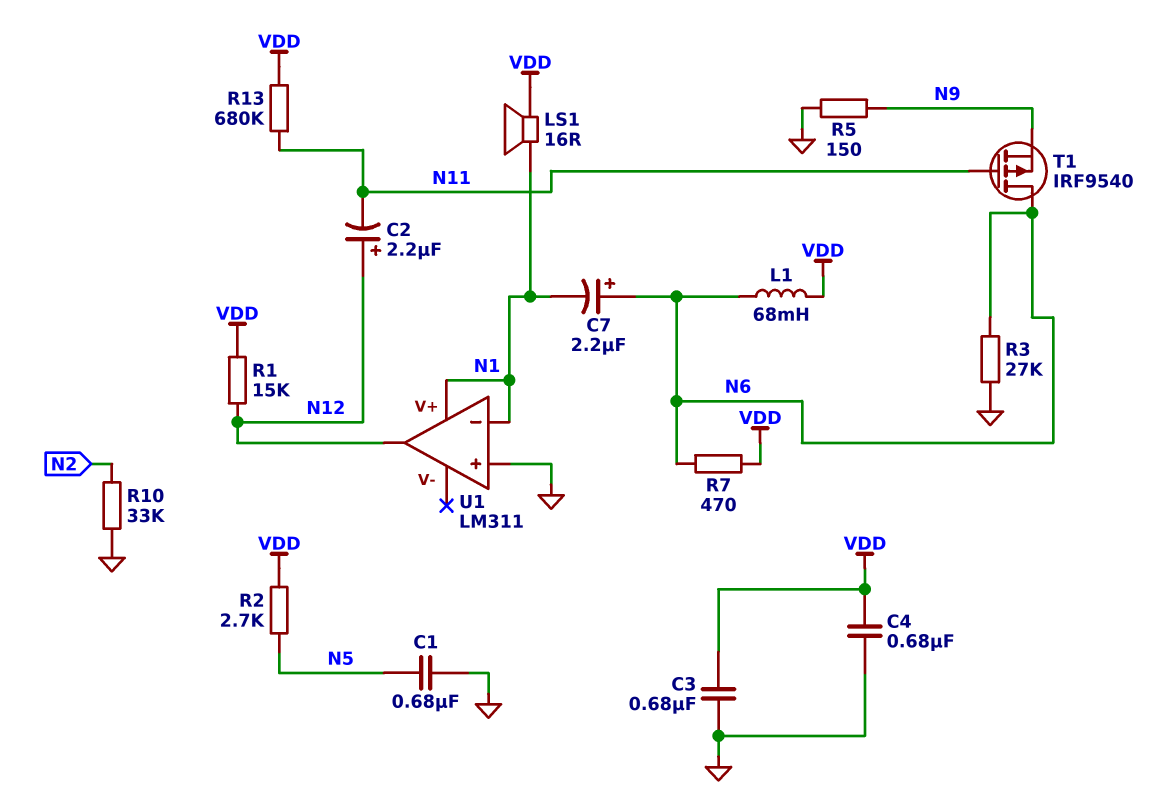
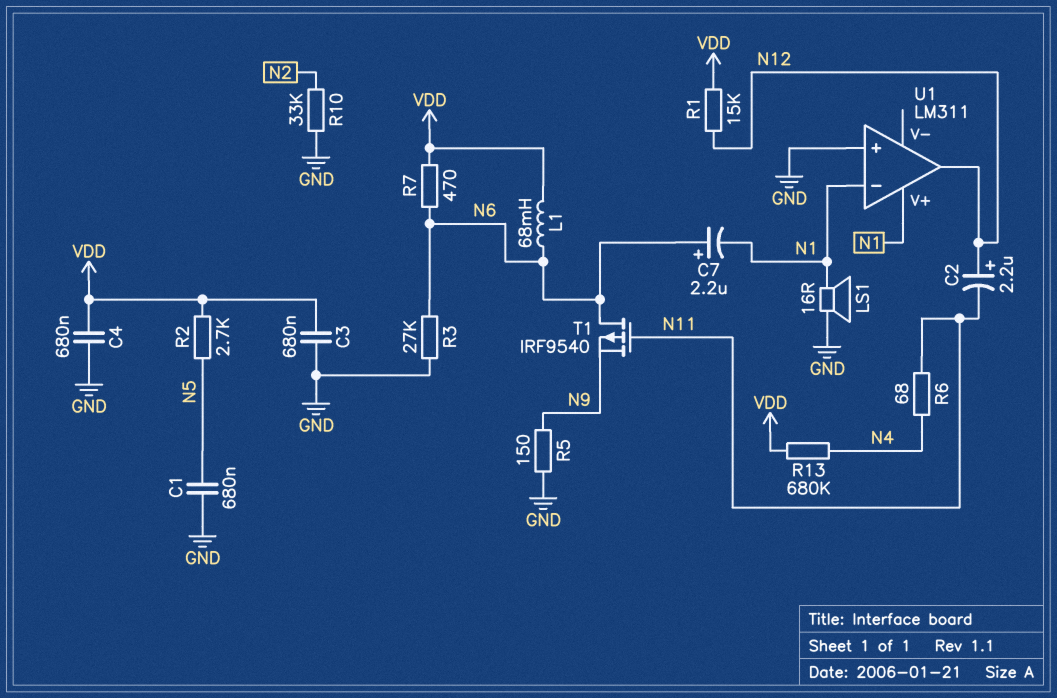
LS1: speaker 16R (N1, VDD) -> speaker 16R (GND, N1)
R6: none -> 68 (N4, N11)
R13: 680k (N11, VDD) -> 680k (N4, VDD)

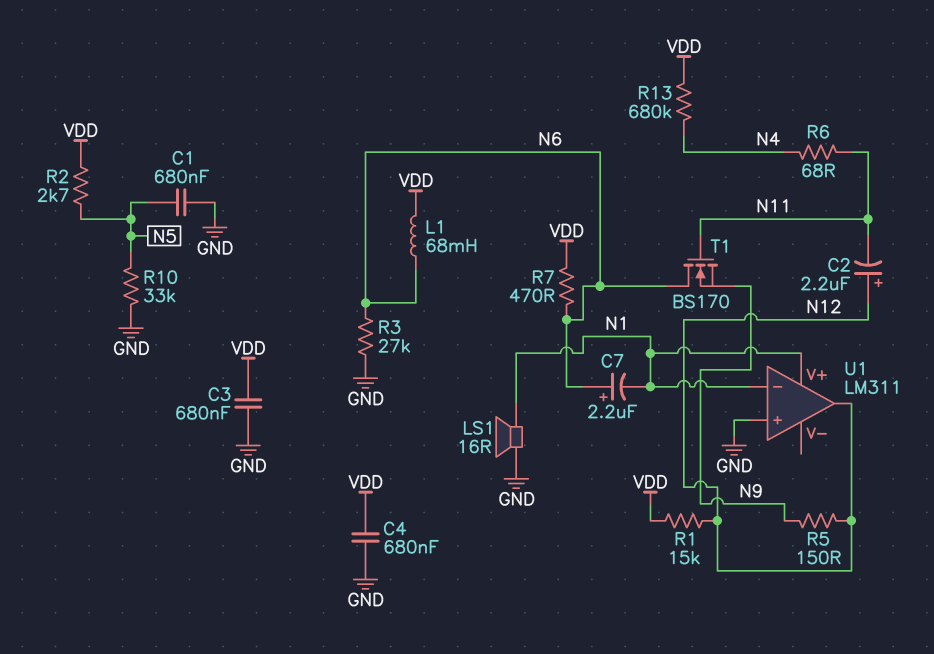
R5: 150 (GND, N9) -> 150 (N9, N12)
R10: 33k (GND, N2) -> 33k (GND, N5)
T1: PMOS IRF9540 (G N11, D N6, S N9) -> NMOS BS170 (G N11, D N6, S N9)

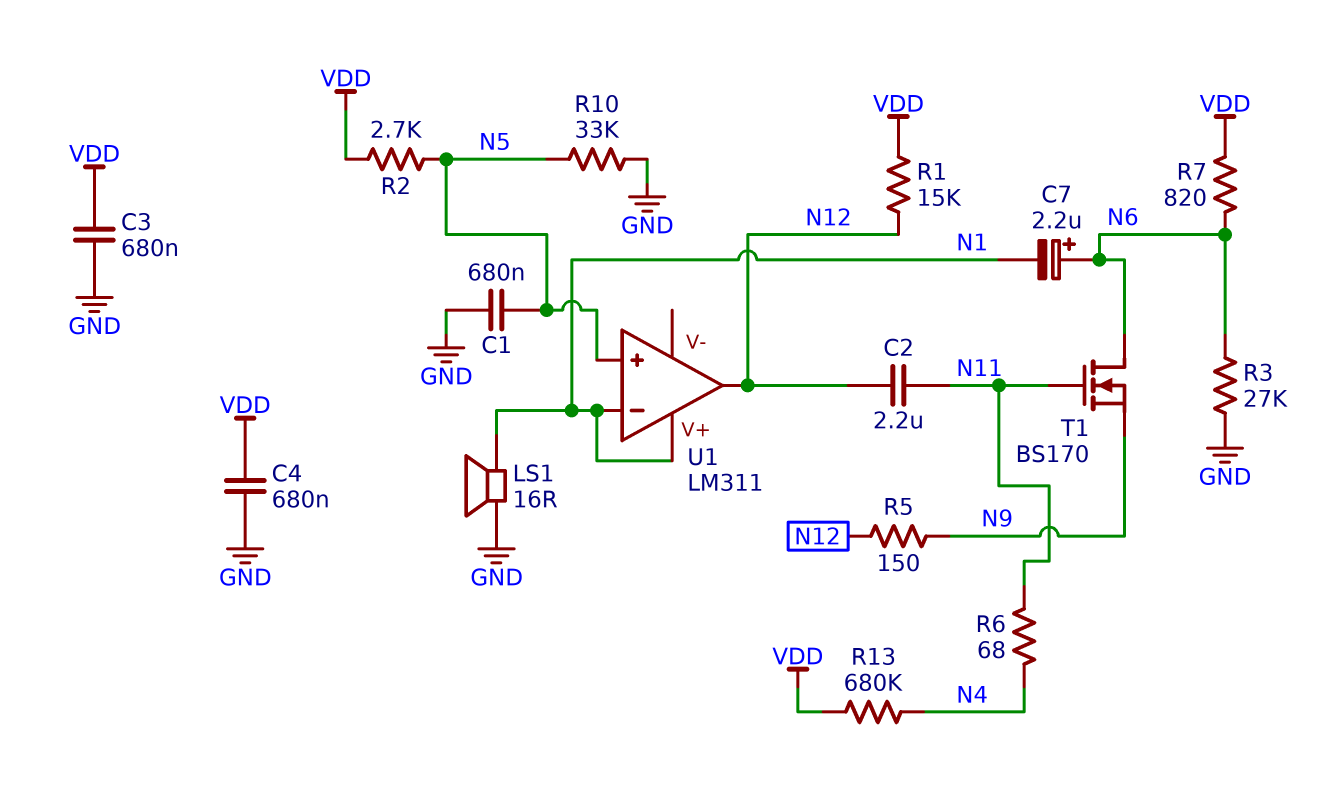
C2: 2.2uF (plus N12, minus N11) -> 2.2uF (N11, N12)
L1: 68mH (N6, VDD) -> none
R7: 470 (N6, VDD) -> 820 (N6, VDD)
U1 pin in+: GND -> N5

